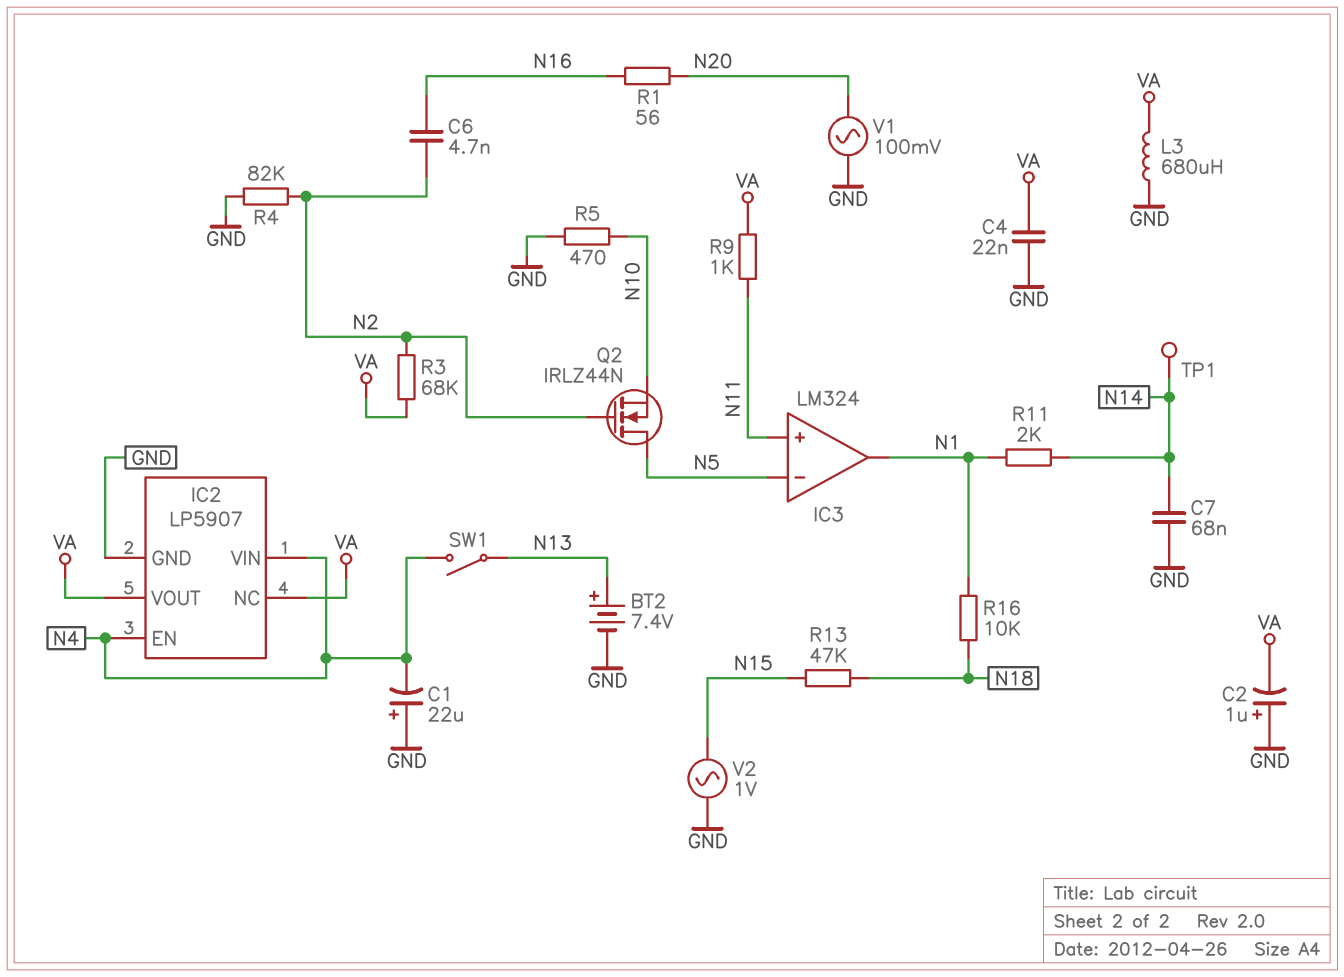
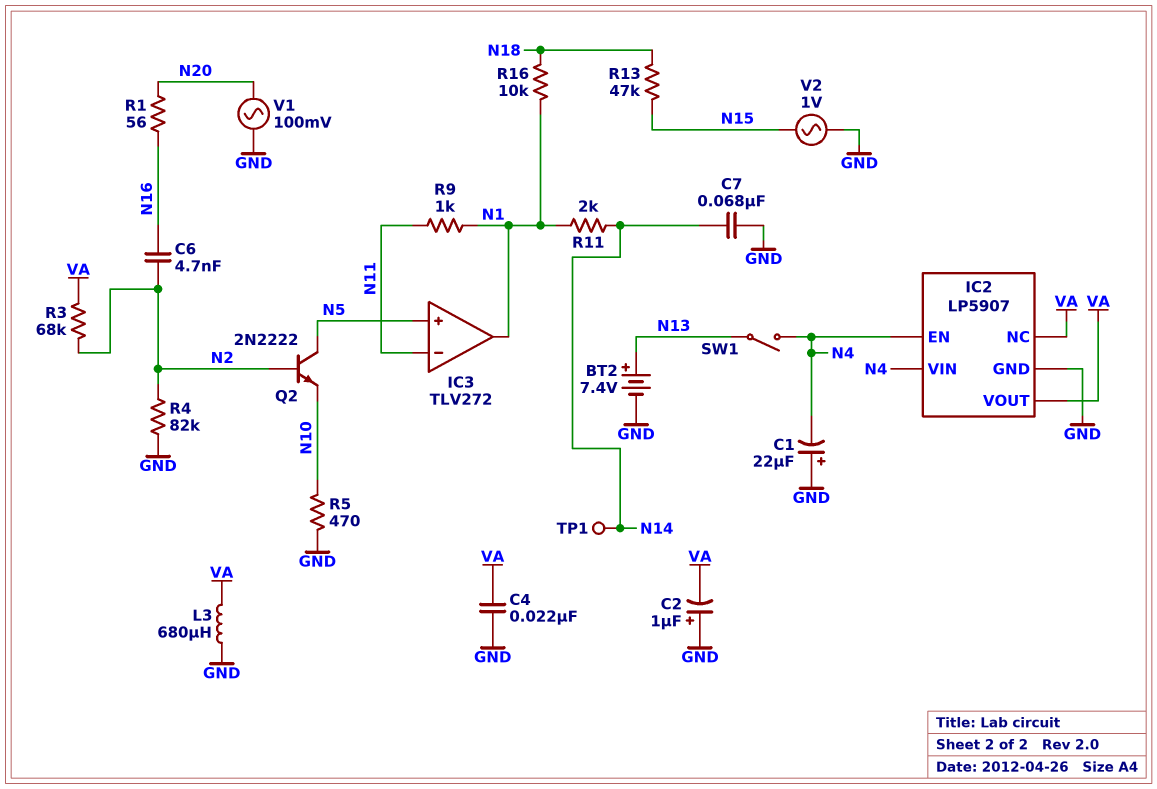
IC3: LM324 -> TLV272
IC3 pin in+: N11 -> N5
IC3 pin in-: N5 -> N11
Q2: NMOS IRLZ44N (G N2, D N5, S N10) -> NPN 2N2222 (B N2, C N5, E N10)
R9: 1k (N11, VA) -> 1k (N1, N11)

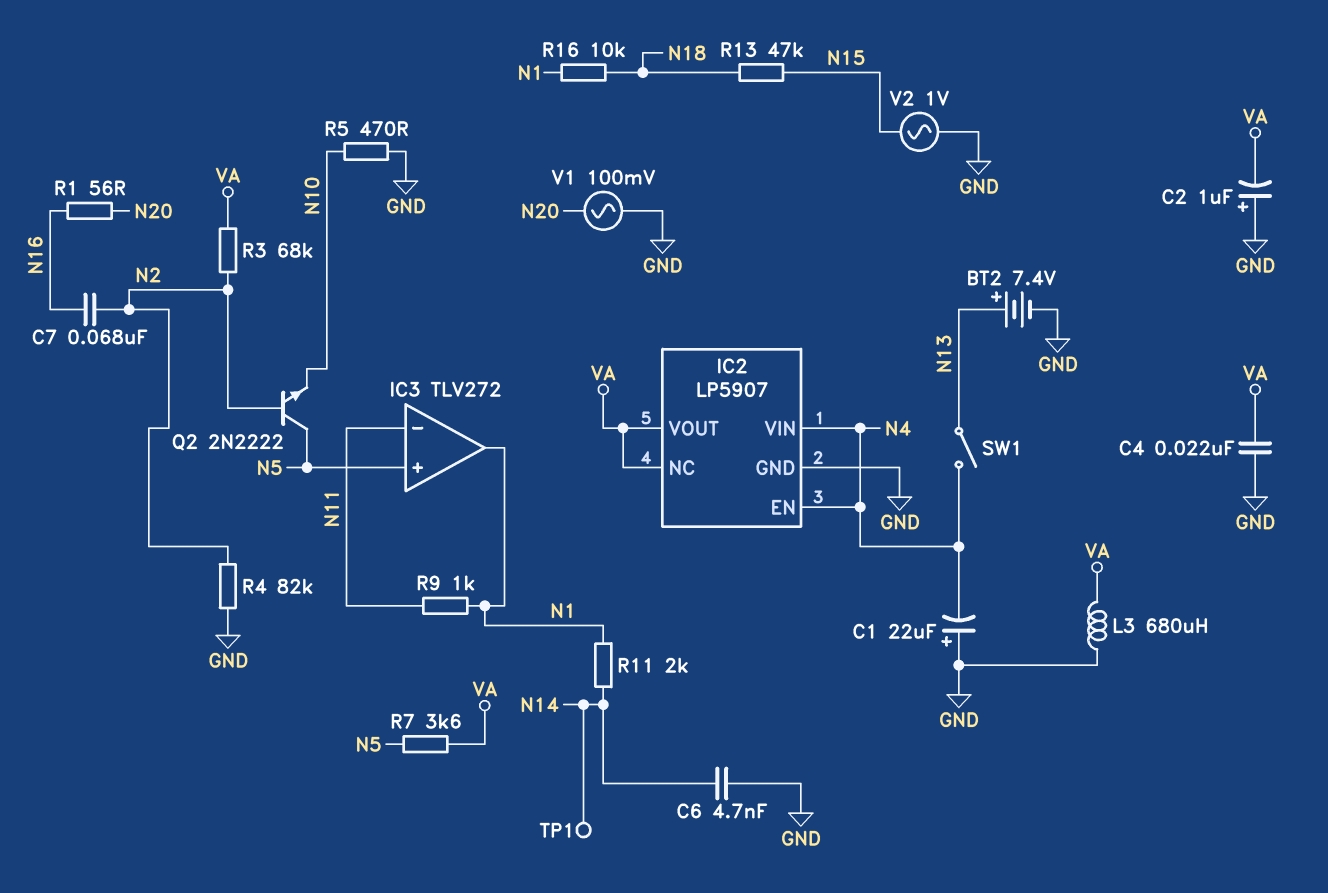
C6: 4.7nF (N2, N16) -> 4.7nF (GND, N14)
C7: 68nF (GND, N14) -> 68nF (N2, N16)
R7: none -> 3.6k (N5, VA)

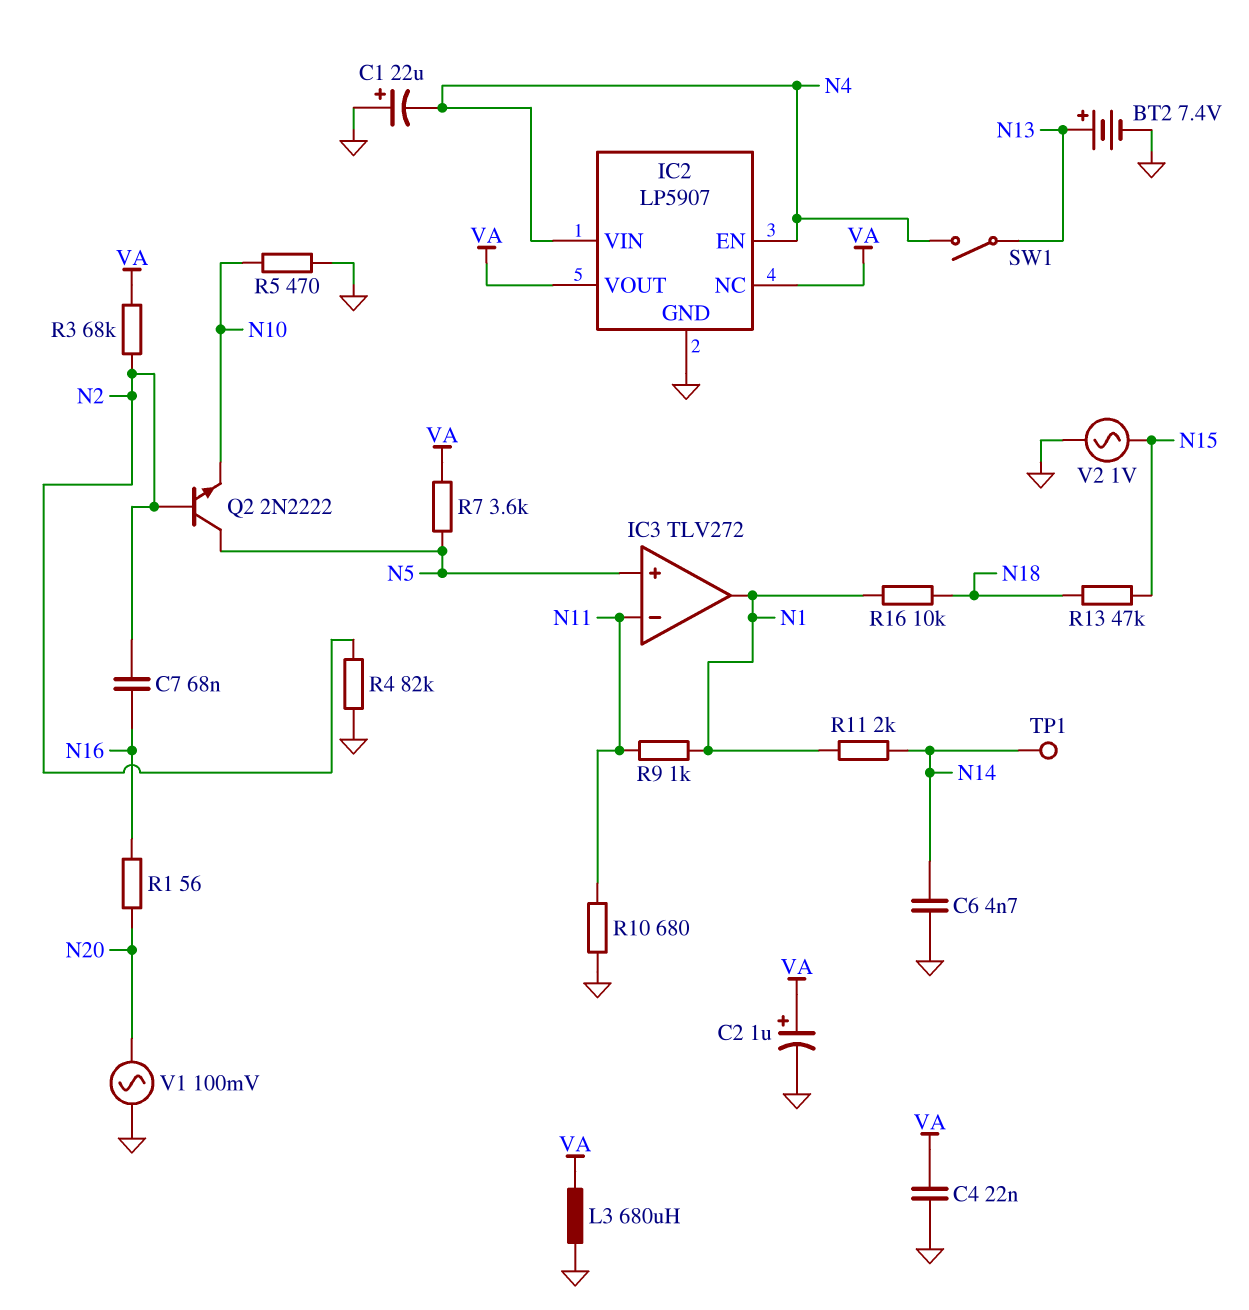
C2: 1uF (plus GND, minus VA) -> 1uF (plus VA, minus GND)
R10: none -> 680 (GND, N11)

